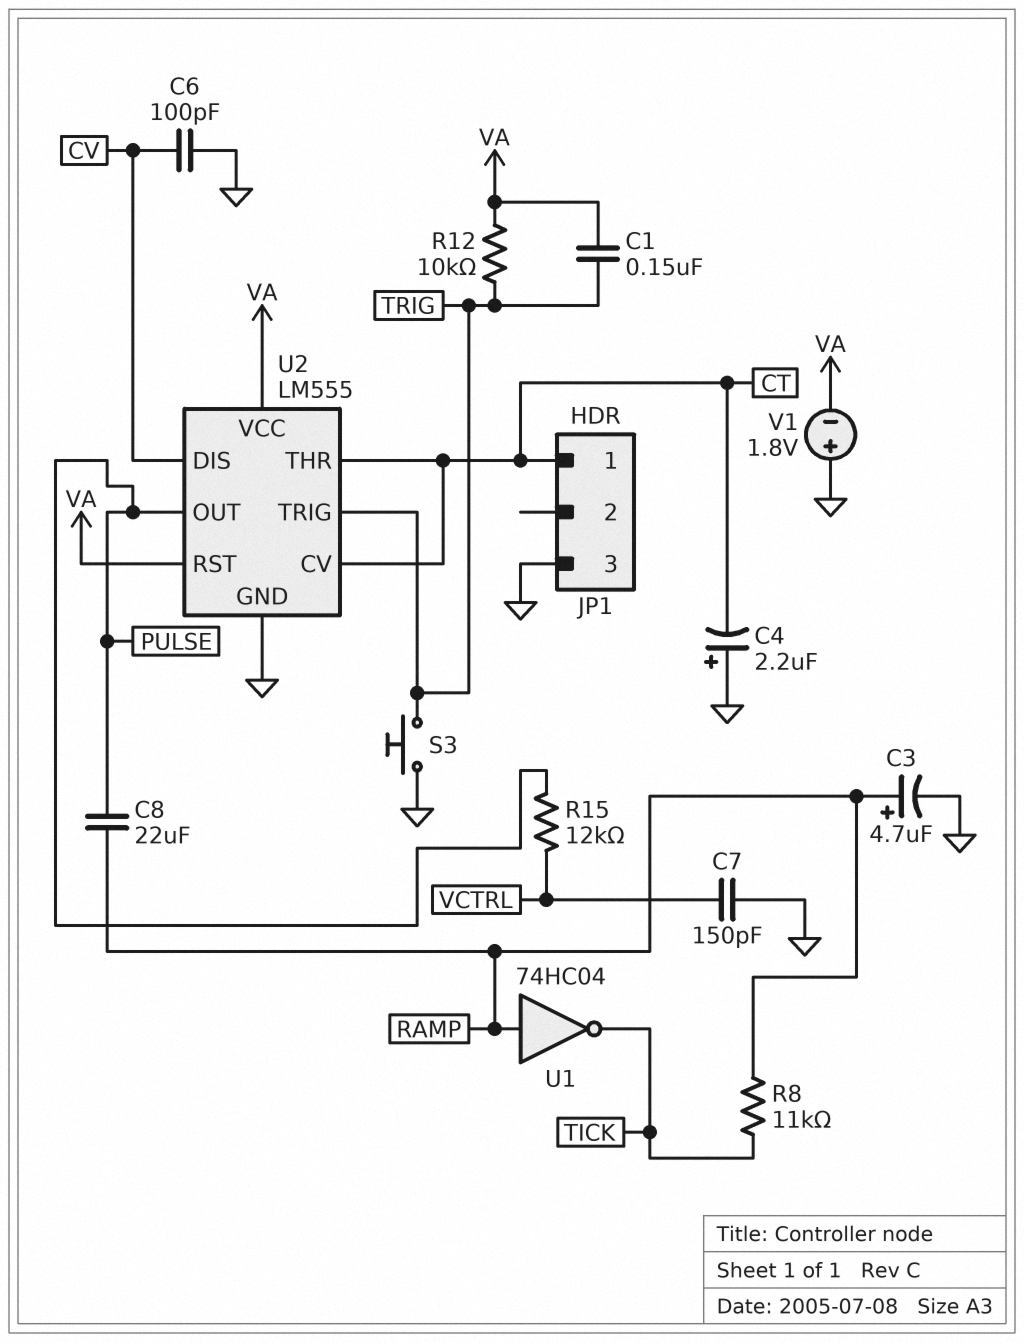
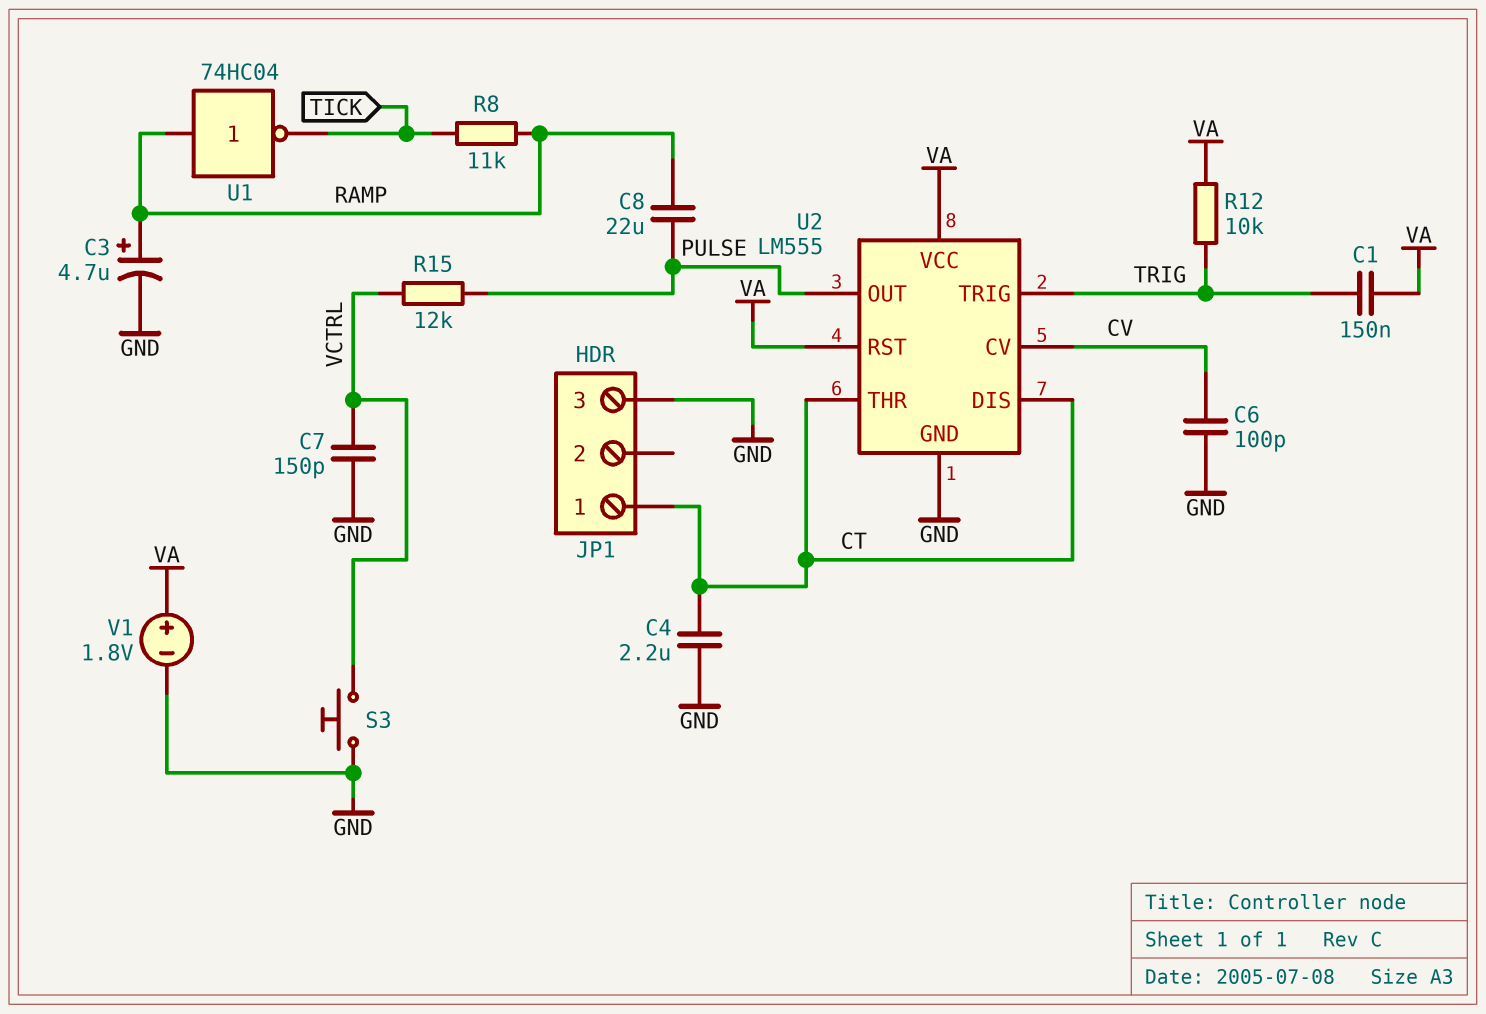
C4: 2.2uF (plus GND, minus CT) -> 2.2uF (CT, GND)
S3: button (GND, TRIG) -> button (GND, VCTRL)
U2 pin CV: CT -> CV
U2 pin DIS: CV -> CT
V1: 1.8V (plus GND, minus VA) -> 1.8V (plus VA, minus GND)

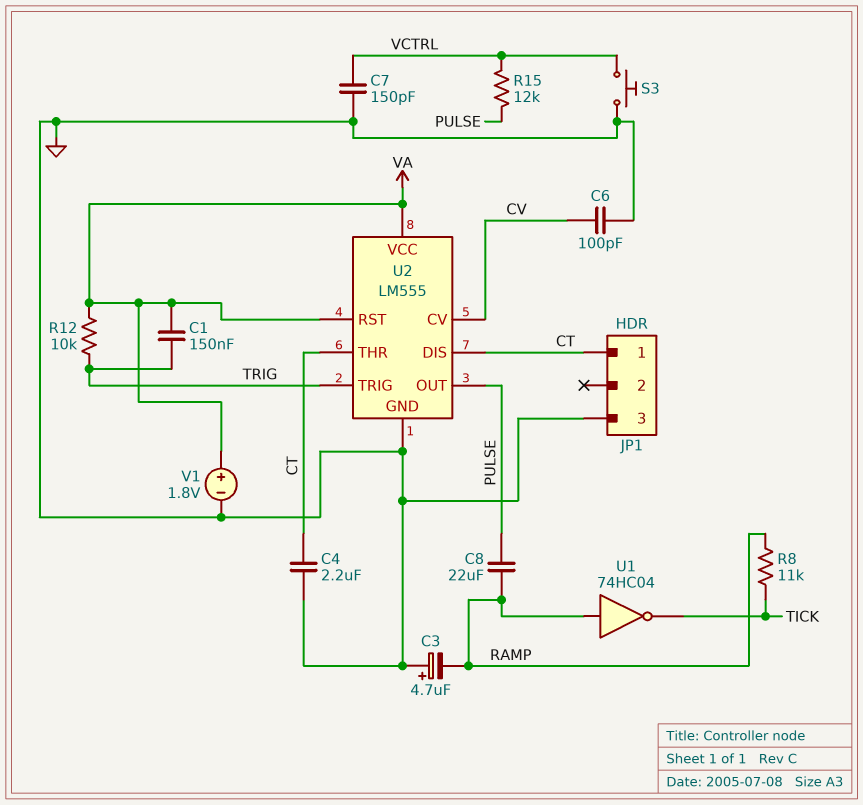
C3: 4.7uF (plus RAMP, minus GND) -> 4.7uF (plus GND, minus RAMP)

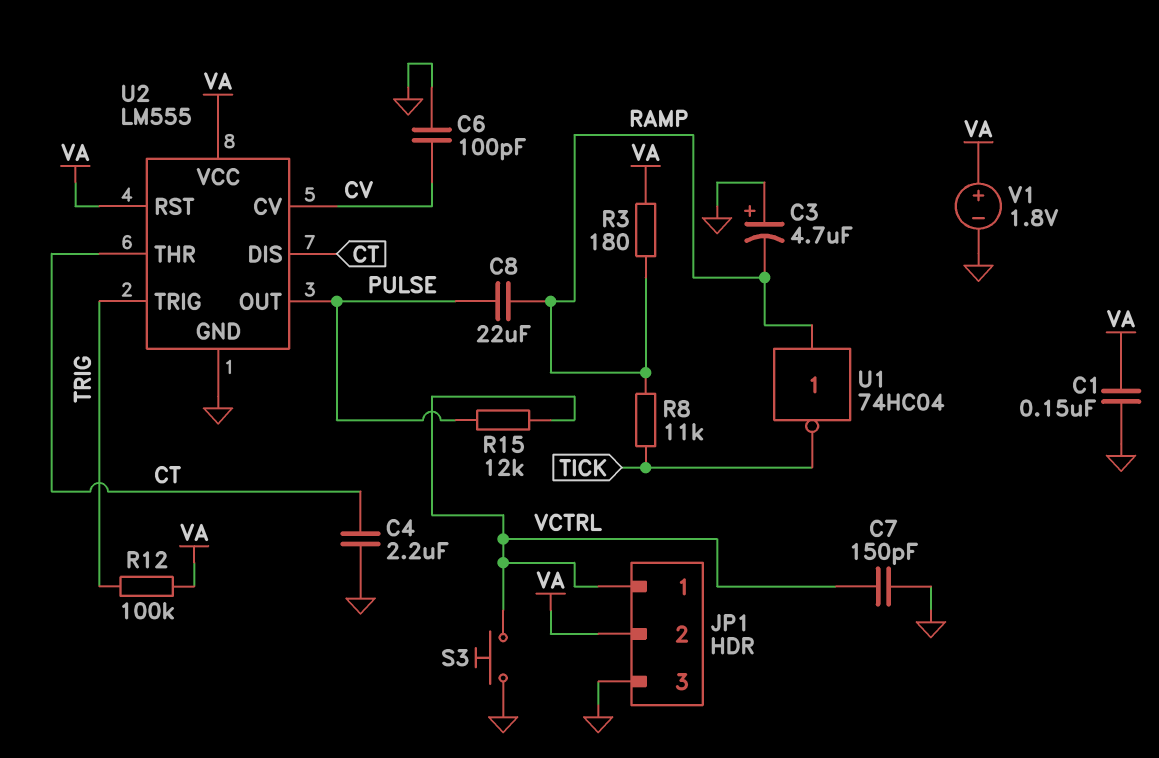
C1: 150nF (TRIG, VA) -> 150nF (GND, VA)
JP1 pin 1: CT -> VCTRL
JP1 pin 2: none -> VA
R3: none -> 180 (RAMP, VA)
R12: 10k (TRIG, VA) -> 100k (TRIG, VA)

